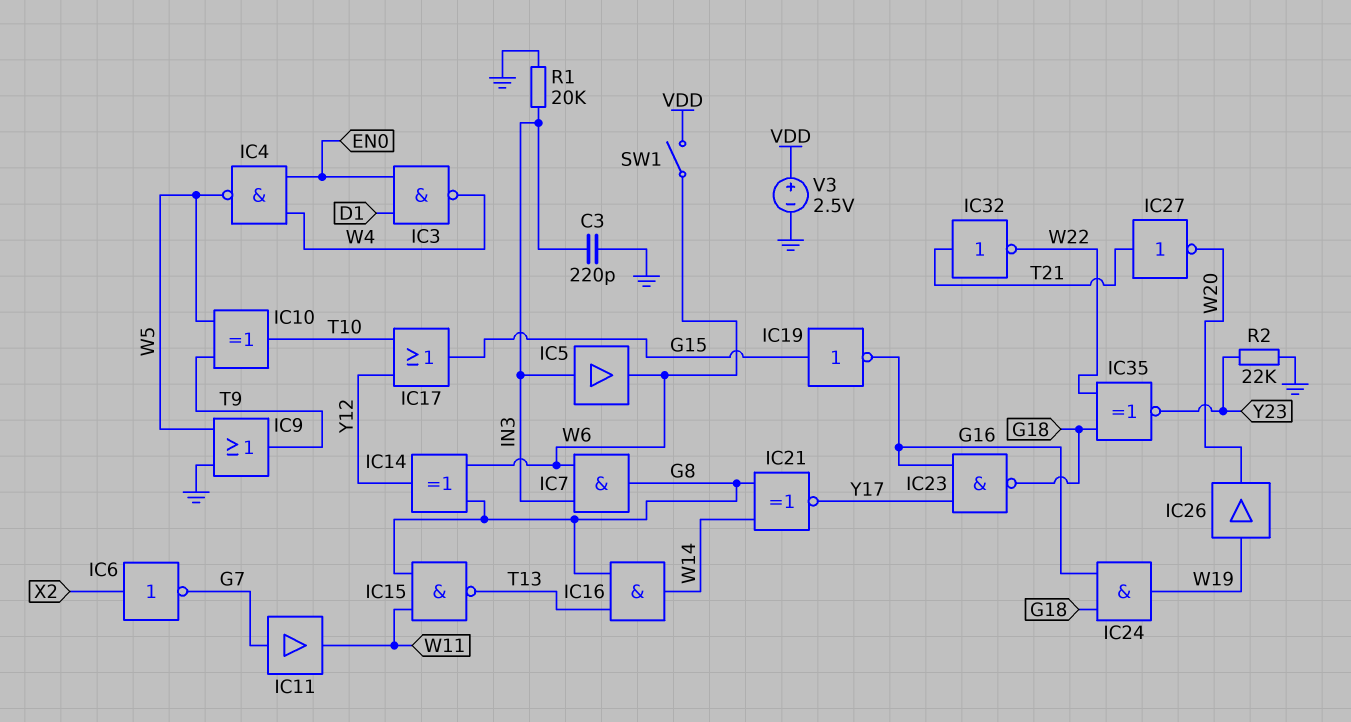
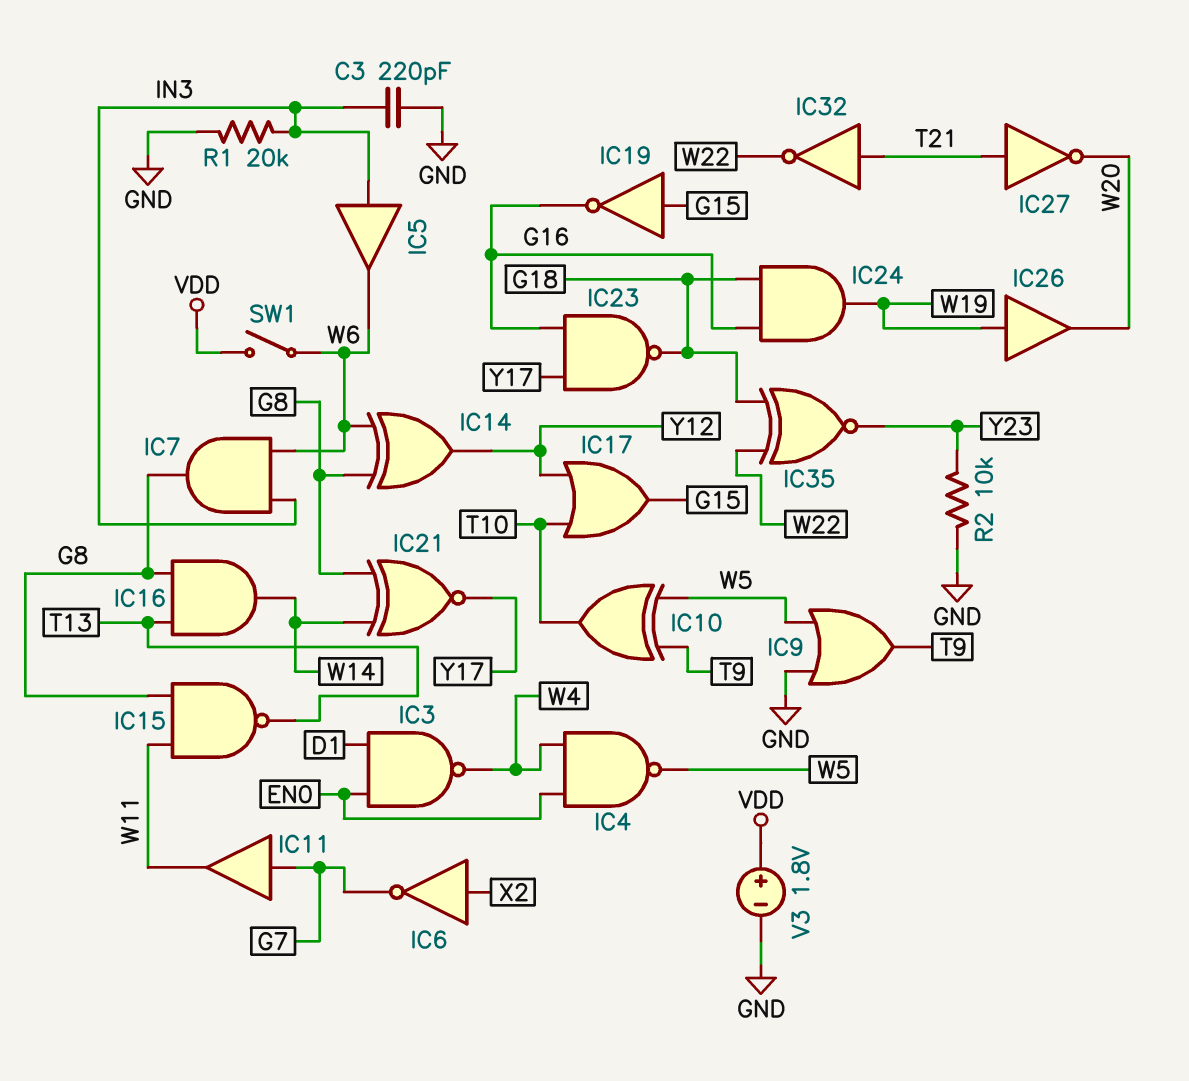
R2: 22k (GND, Y23) -> 10k (GND, Y23)
V3: 2.5V (plus VDD, minus GND) -> 1.8V (plus VDD, minus GND)

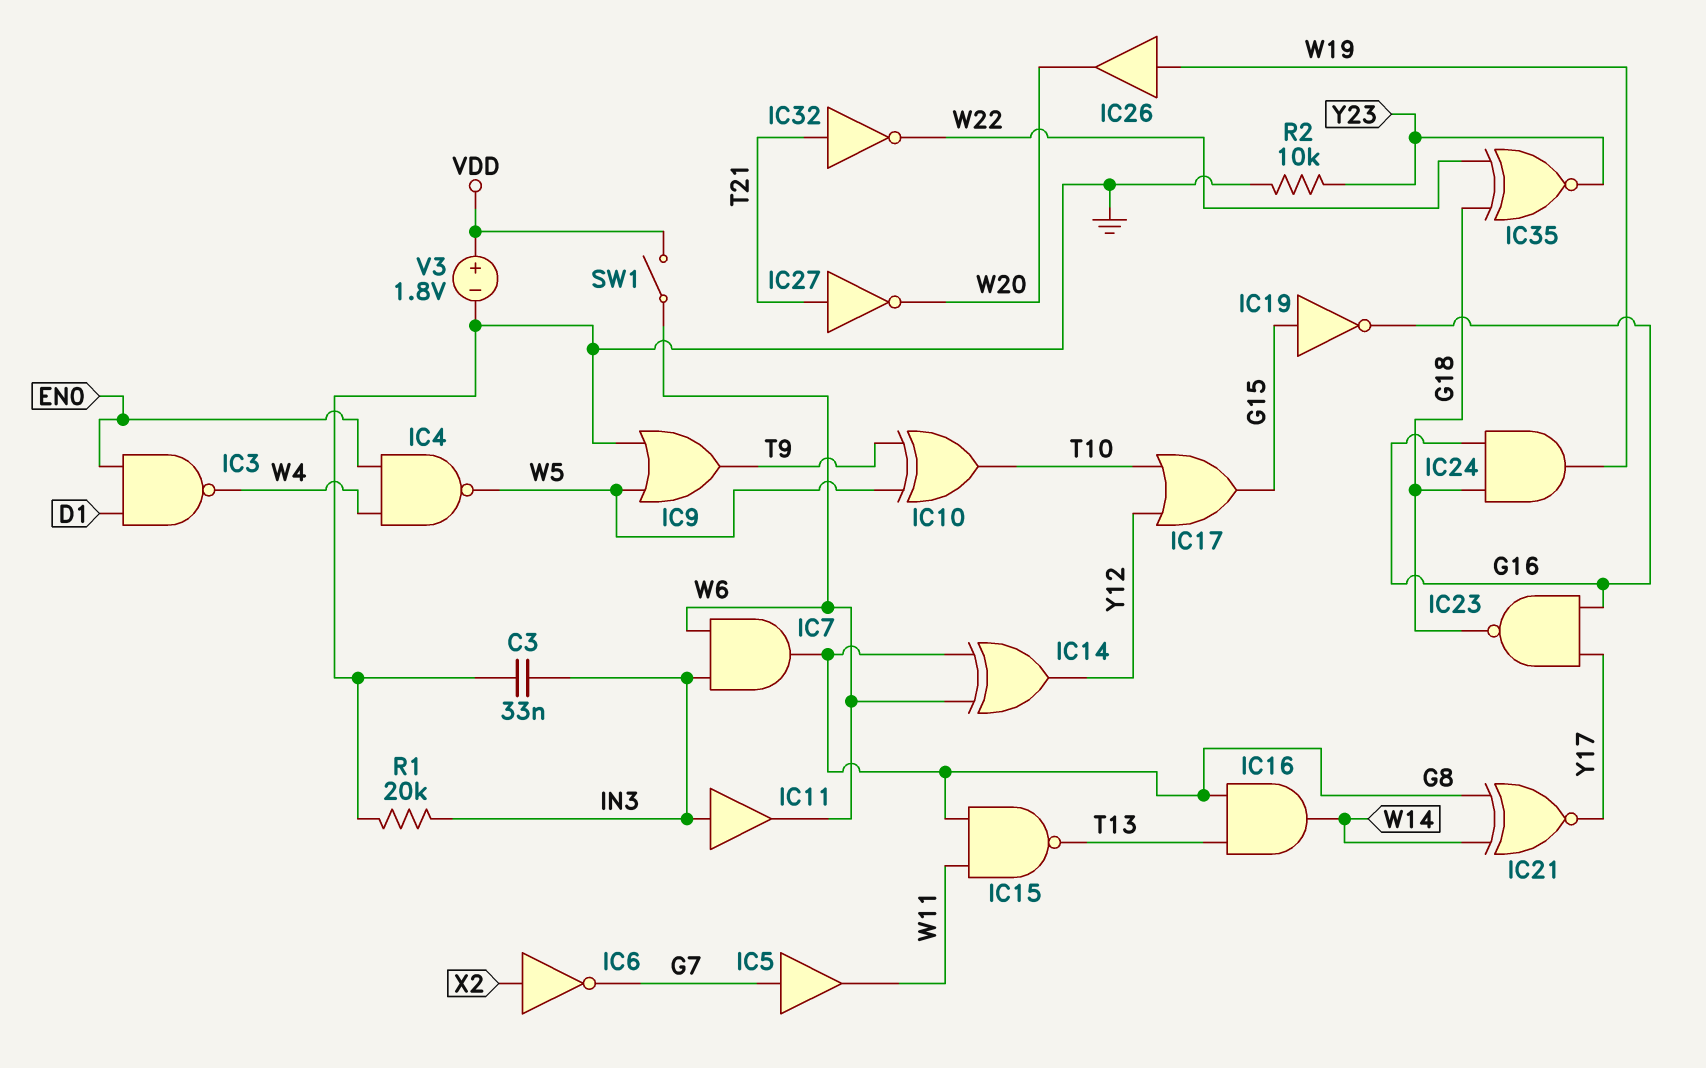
C3: 220pF (GND, IN3) -> 33nF (GND, IN3)
IC5: buffer (in IN3, out W6) -> buffer (in G7, out W11)
IC11: buffer (in G7, out W11) -> buffer (in IN3, out W6)

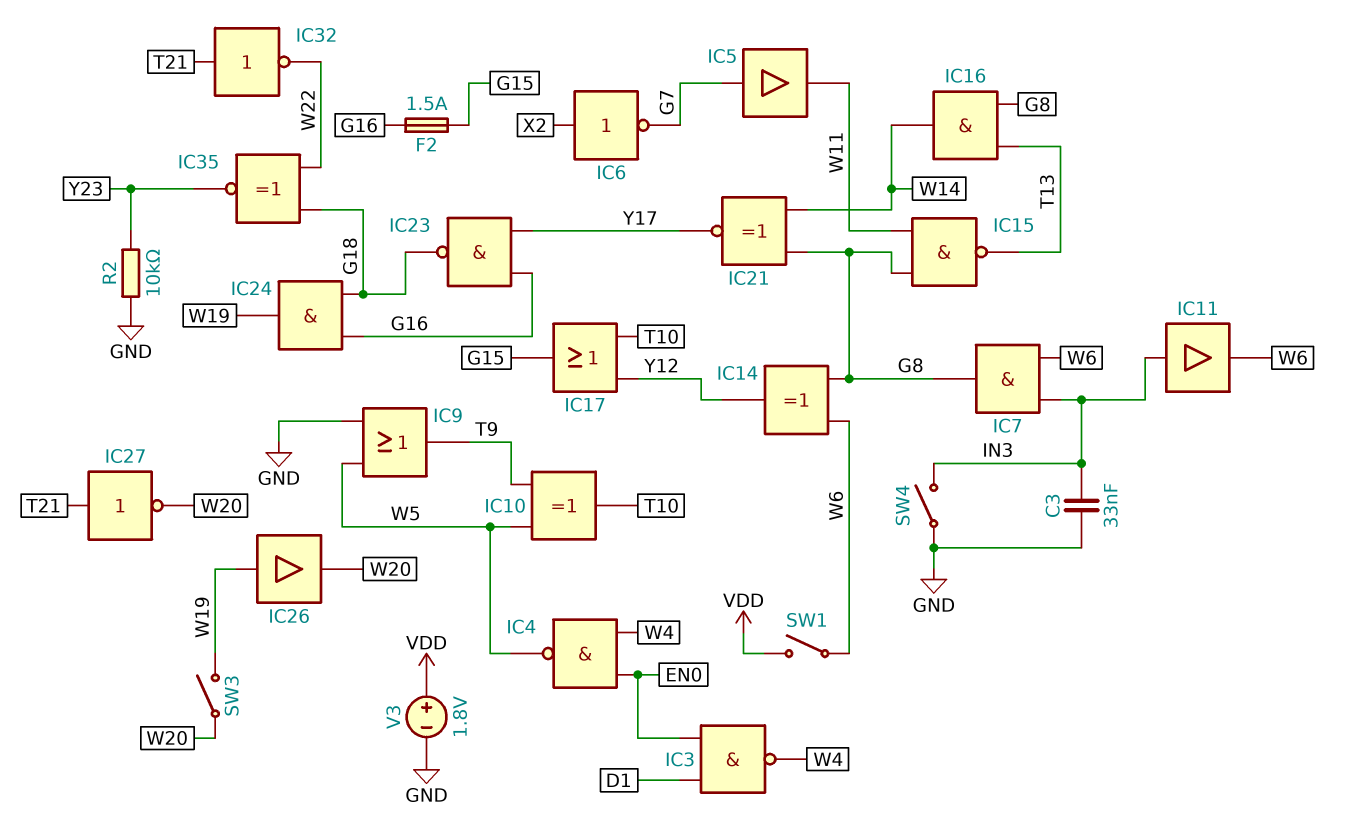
F2: none -> 1.5A (G15, G16)
IC19: NOT (in G15, out G16) -> none
R1: 20k (GND, IN3) -> none
SW3: none -> switch (W19, W20)
SW4: none -> switch (GND, IN3)

